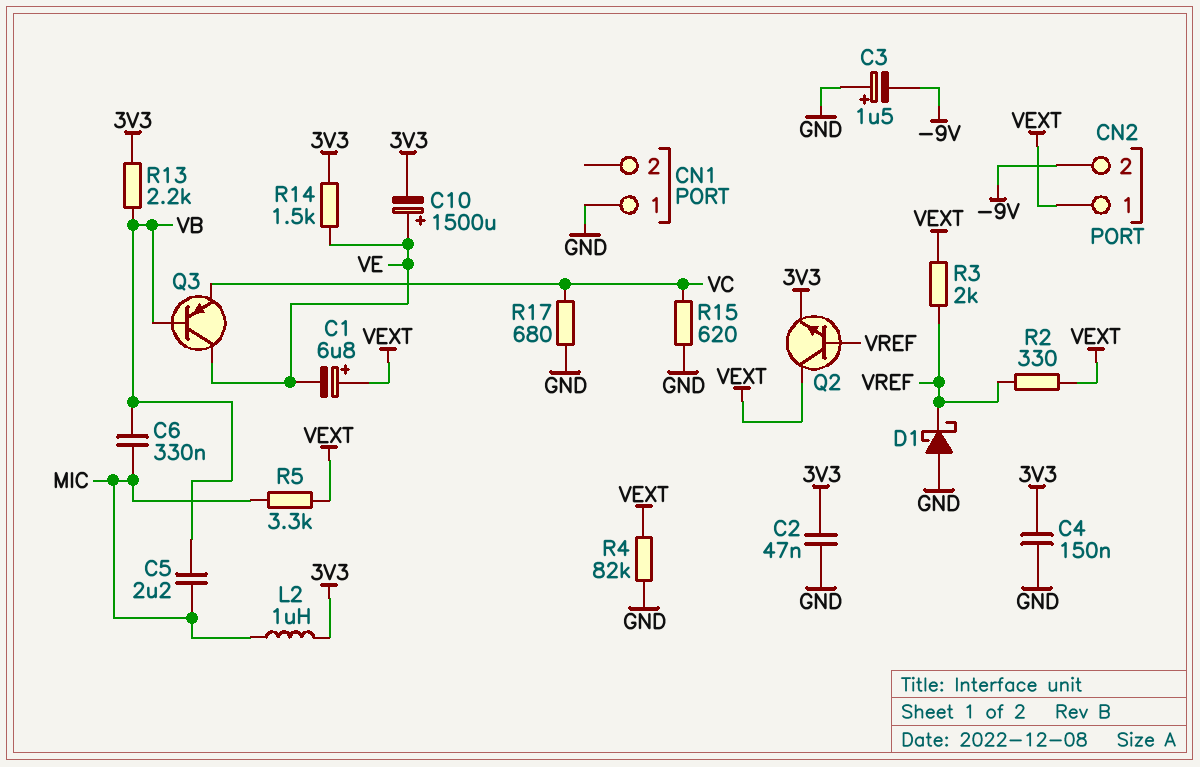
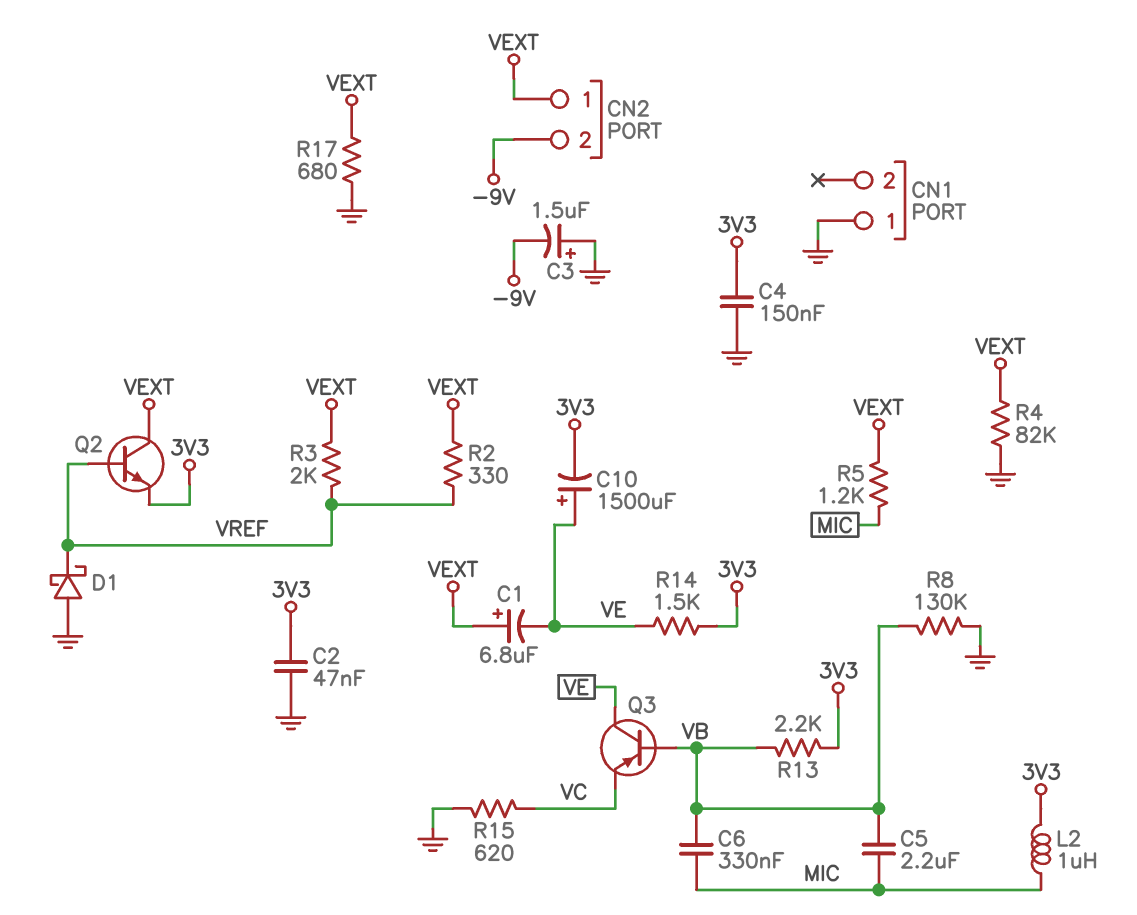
R5: 3.3k (MIC, VEXT) -> 1.2k (MIC, VEXT)
R8: none -> 130k (GND, VB)
R17: 680 (GND, VC) -> 680 (GND, VEXT)

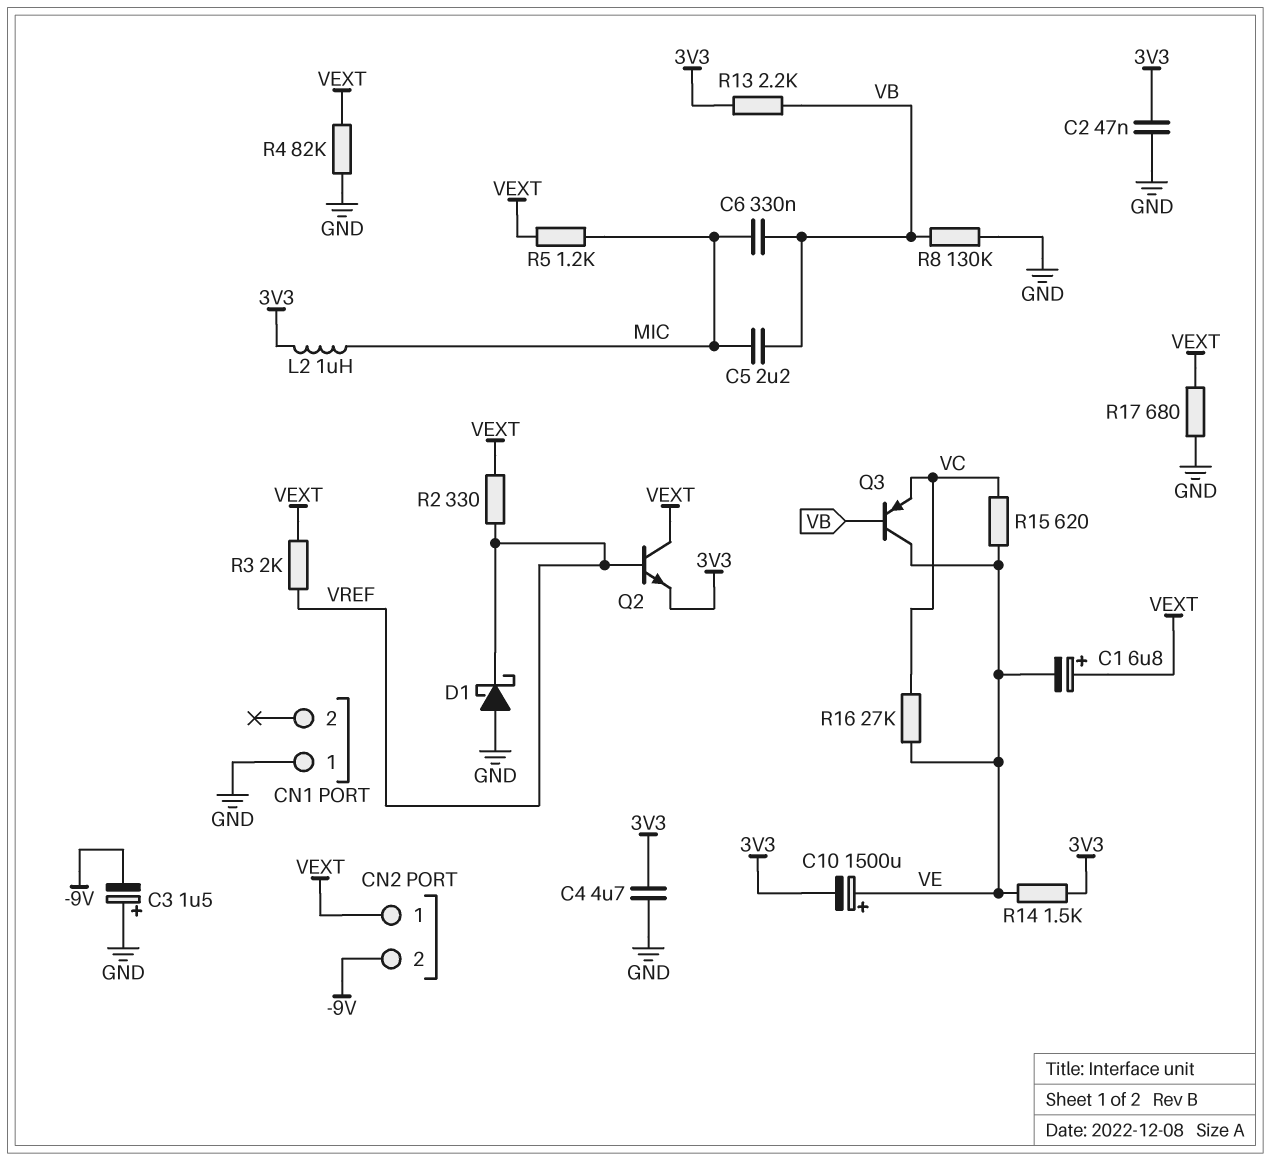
C4: 150nF (3V3, GND) -> 4.7uF (3V3, GND)
R15: 620 (GND, VC) -> 620 (VC, VE)
R16: none -> 27k (VC, VE)

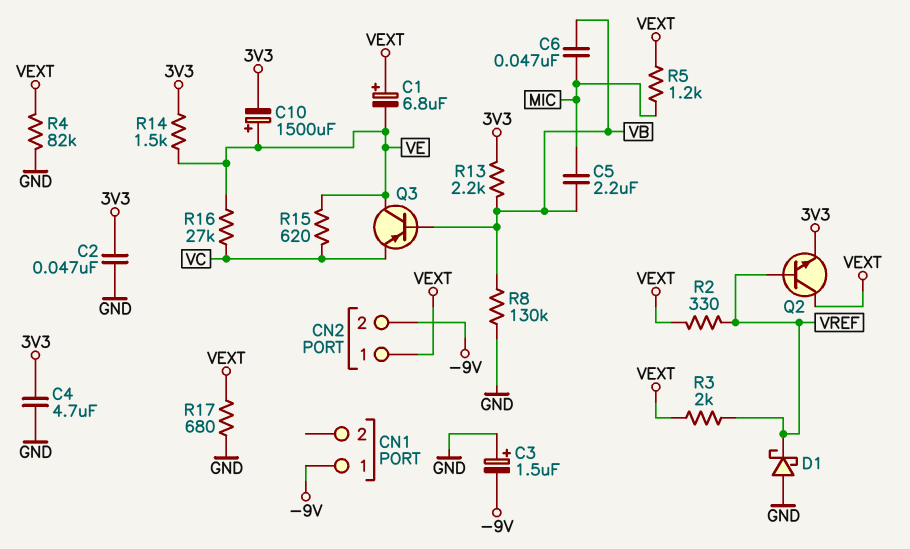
C6: 330nF (MIC, VB) -> 47nF (MIC, VB)
CN1 pin 1: GND -> -9V
L2: 1uH (3V3, MIC) -> none

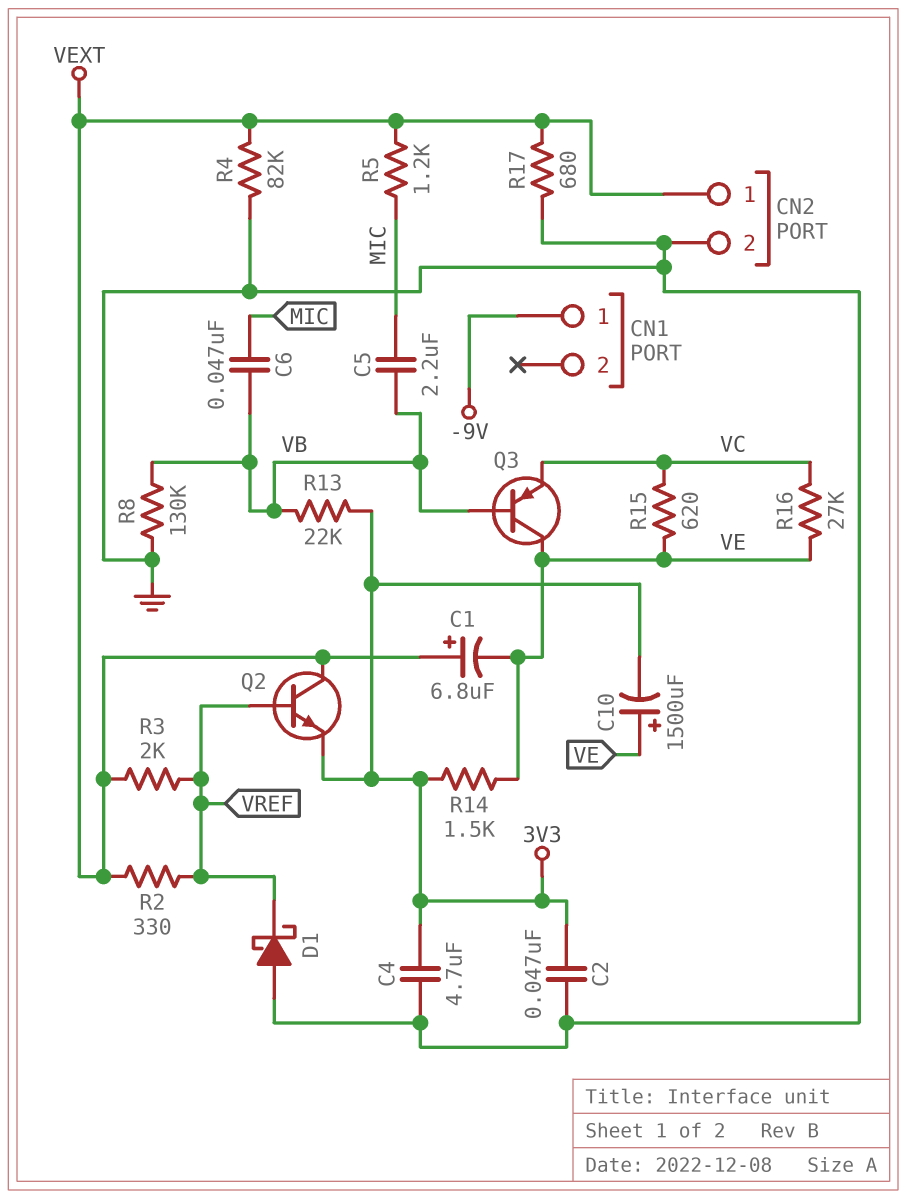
C3: 1.5uF (plus GND, minus -9V) -> none
CN2 pin 2: -9V -> GND
R13: 2.2k (3V3, VB) -> 22k (3V3, VB)

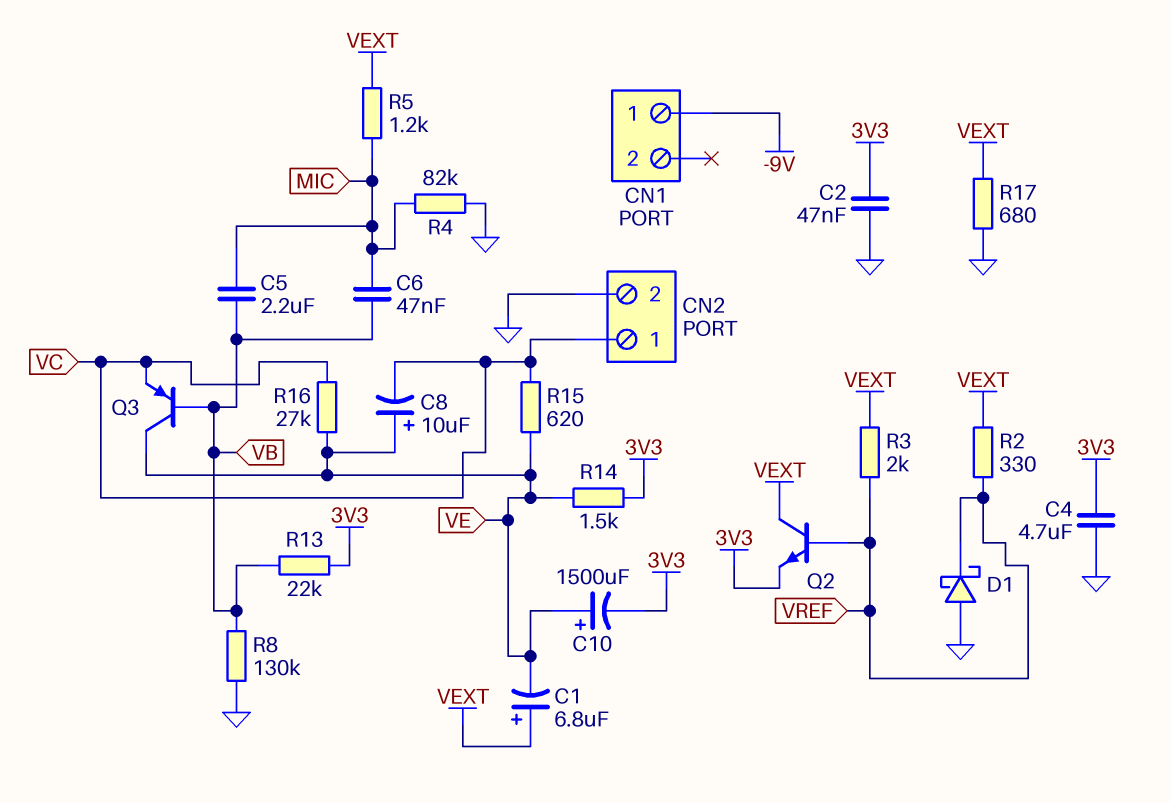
C8: none -> 10uF (plus VE, minus VC)
CN2 pin 1: VEXT -> VC
R4: 82k (GND, VEXT) -> 82k (GND, MIC)

